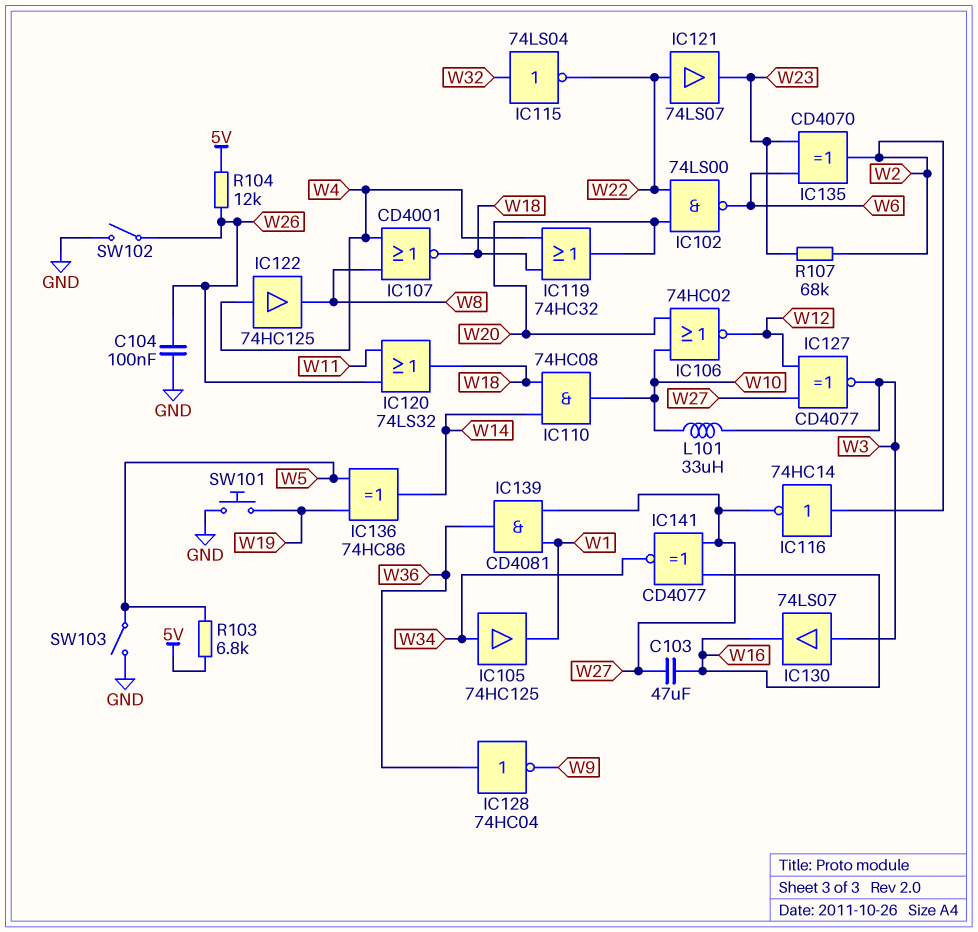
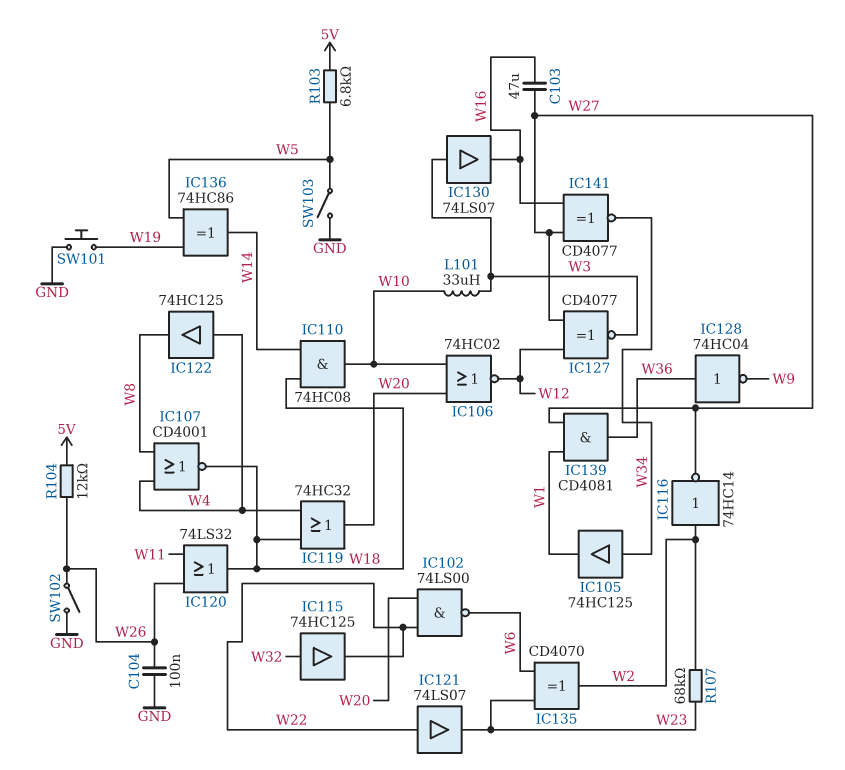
IC115: NOT 74LS04 (in W32, out W22) -> buffer 74HC125 (in W32, out W22)

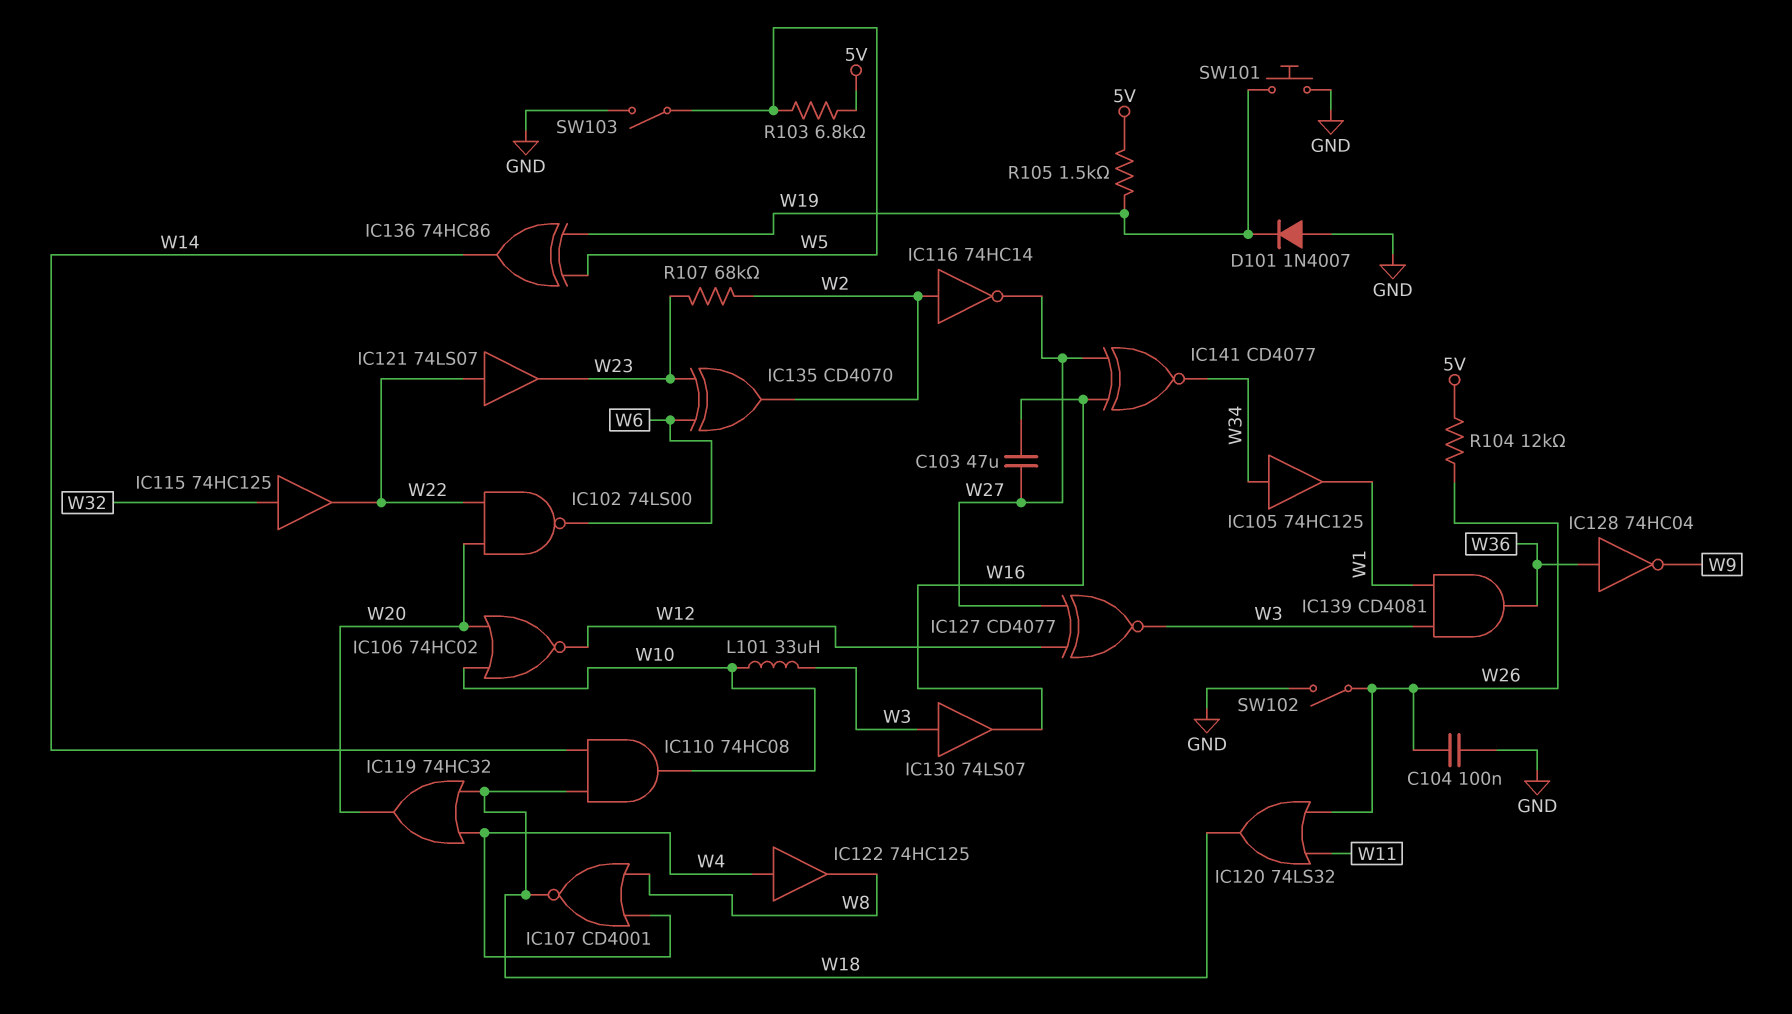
D101: none -> diode 1N4007 (A GND, K W19)
IC139: AND CD4081 (in W1, in W27, out W36) -> AND CD4081 (in W1, in W3, out W36)
R105: none -> 1.5k (5V, W19)

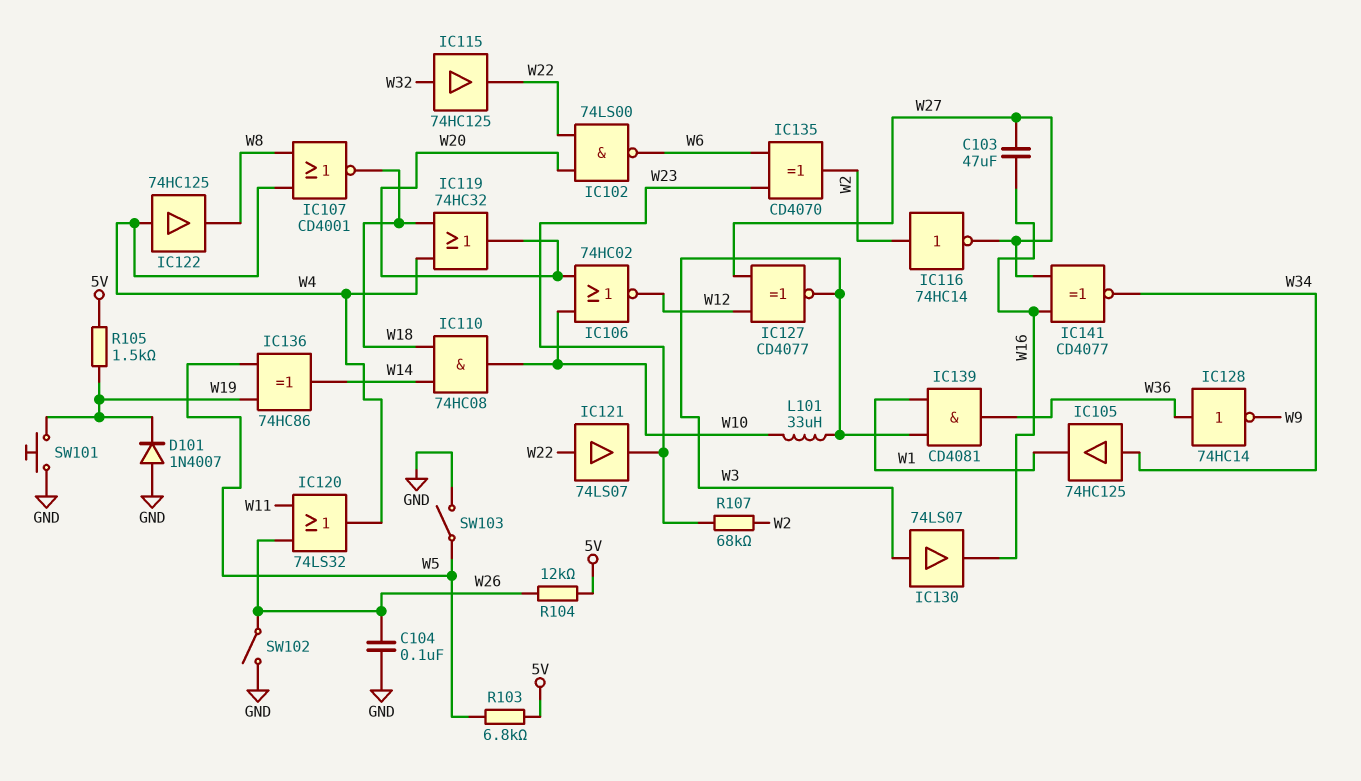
IC120: OR 74LS32 (in W11, in W26, out W18) -> OR 74LS32 (in W11, in W26, out W4)
IC128: NOT 74HC04 (in W36, out W9) -> NOT 74HC14 (in W36, out W9)

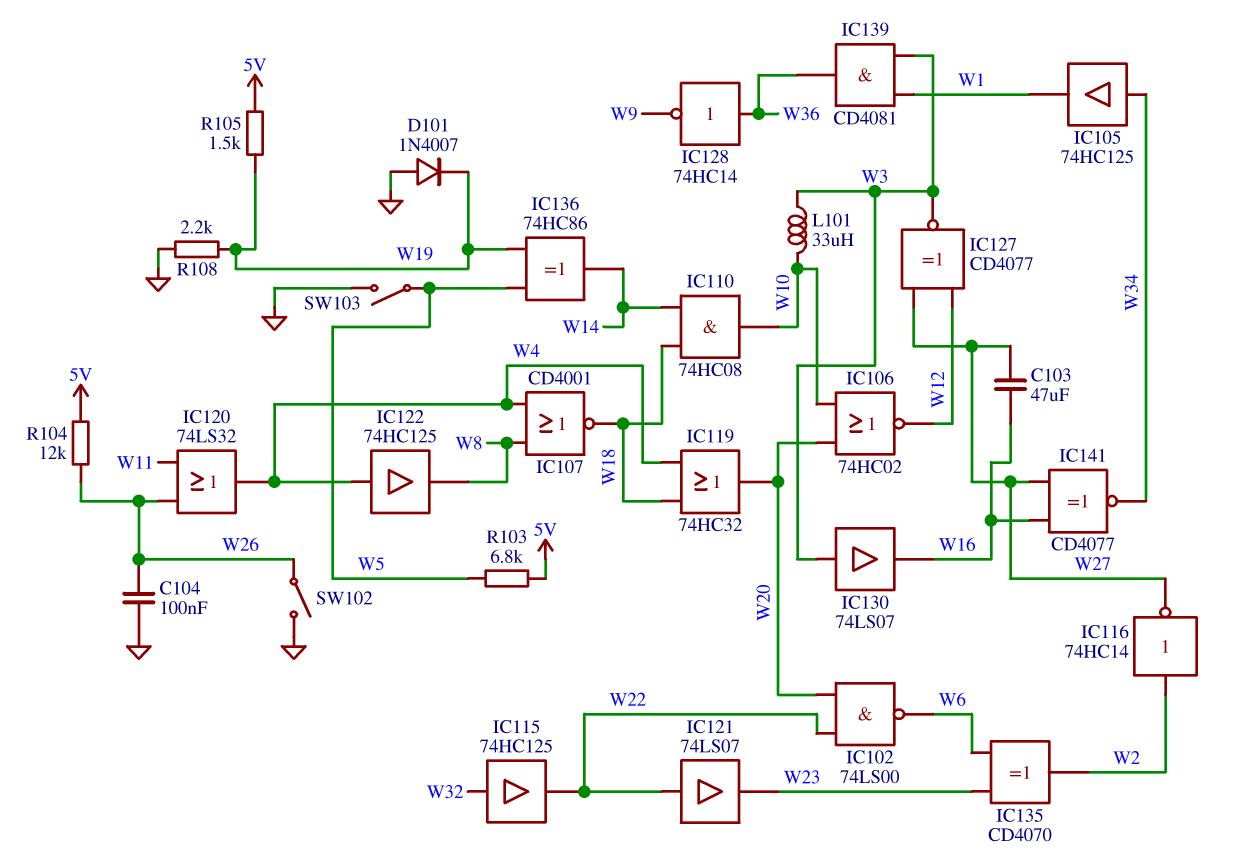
R107: 68k (W2, W23) -> none
R108: none -> 2.2k (GND, W19)
SW101: button (GND, W19) -> none

